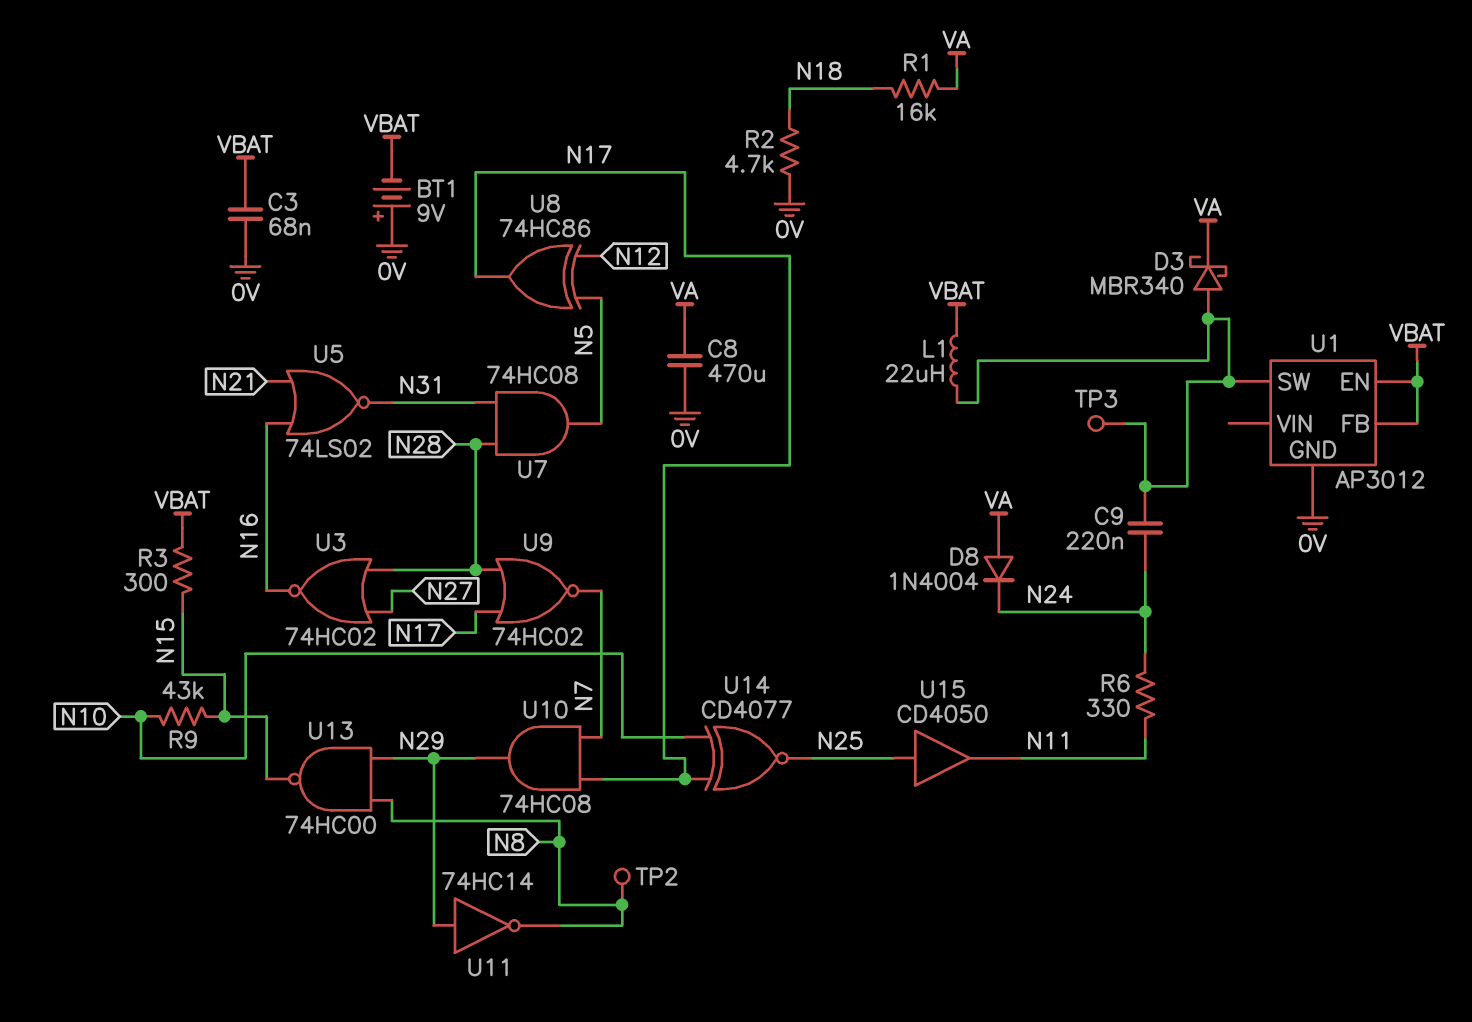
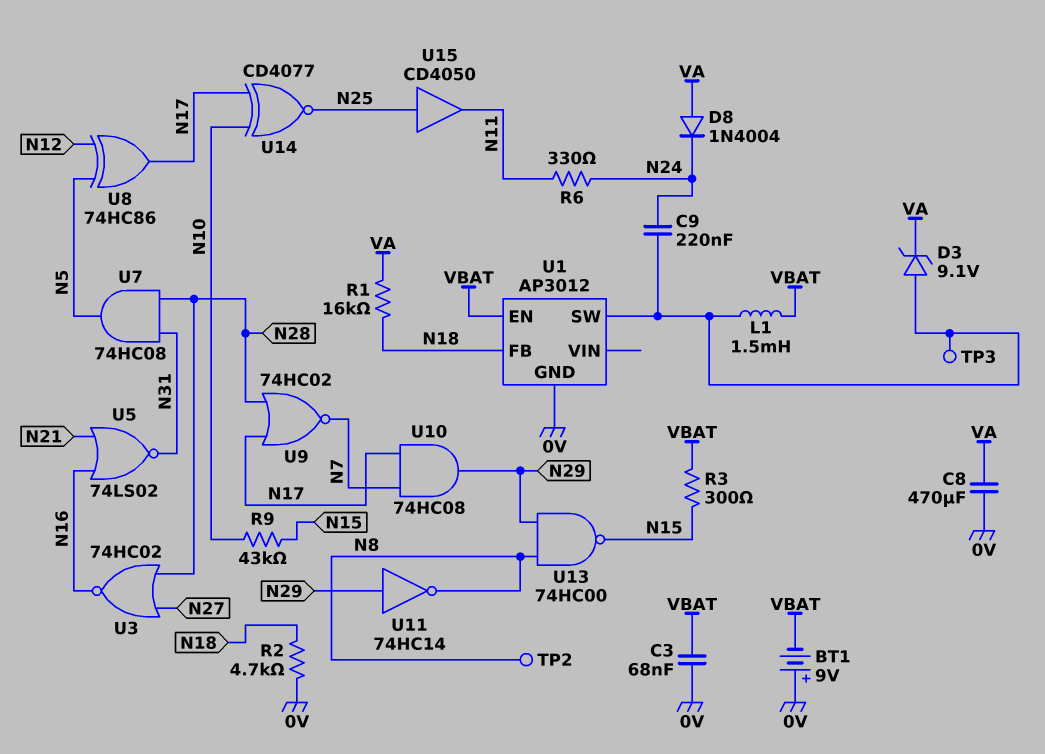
D3: schottky MBR340 (A U1/SW, K VA) -> zener 9.1V (A U1/SW, K VA)
L1: 22uH (U1/SW, VBAT) -> 1.5mH (U1/SW, VBAT)
U1 pin FB: VBAT -> N18

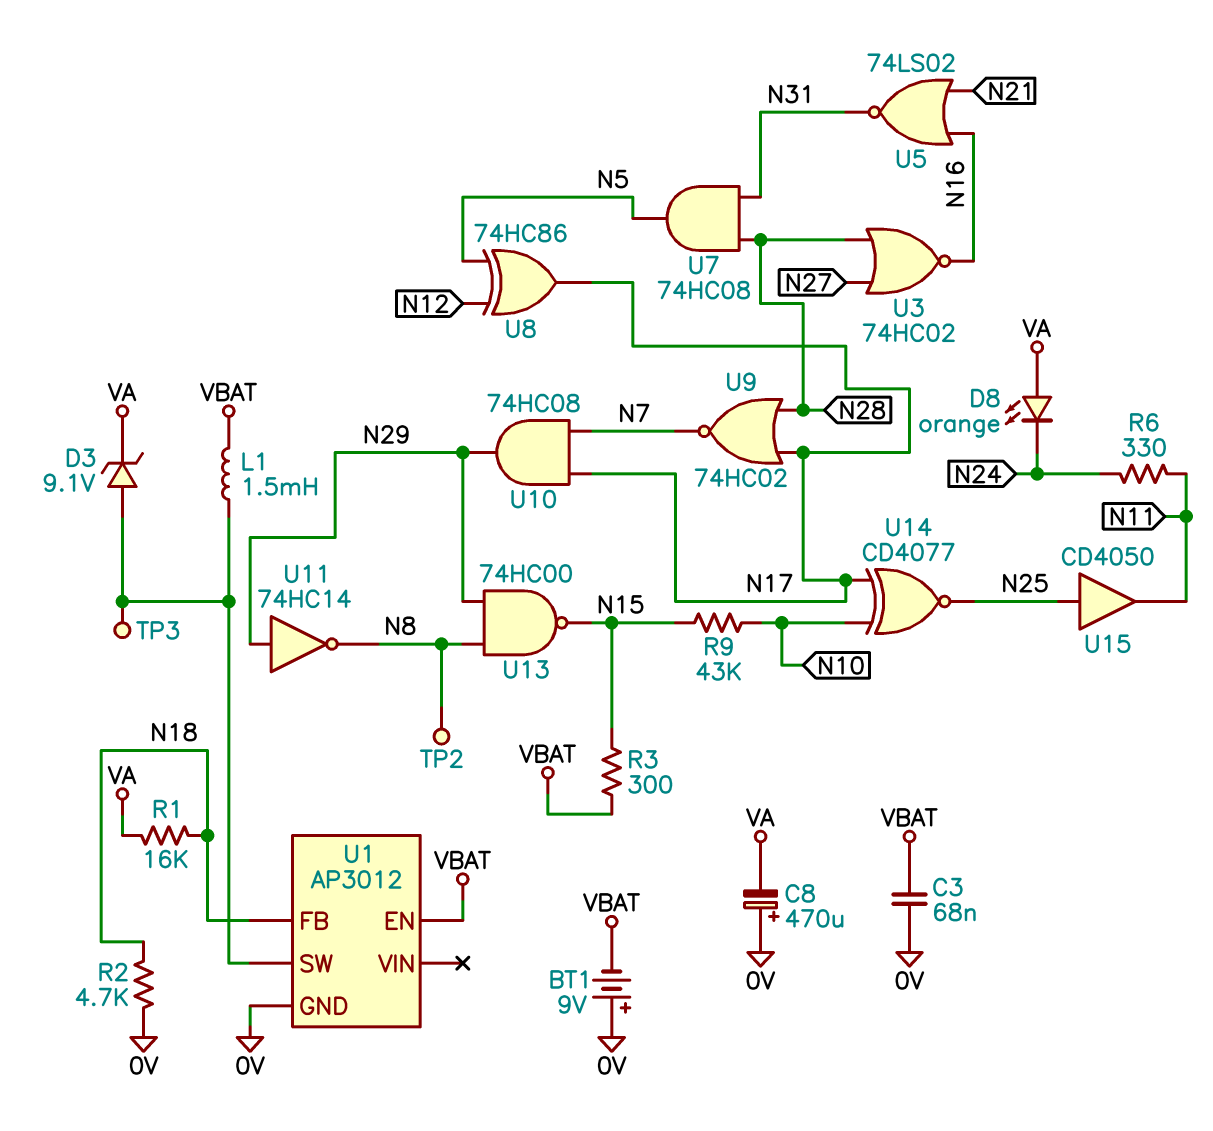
C8: 470uF (0V, VA) -> 470uF (plus 0V, minus VA)
C9: 220nF (N24, U1/SW) -> none
D8: diode 1N4004 (A VA, K N24) -> LED orange (A VA, K N24)

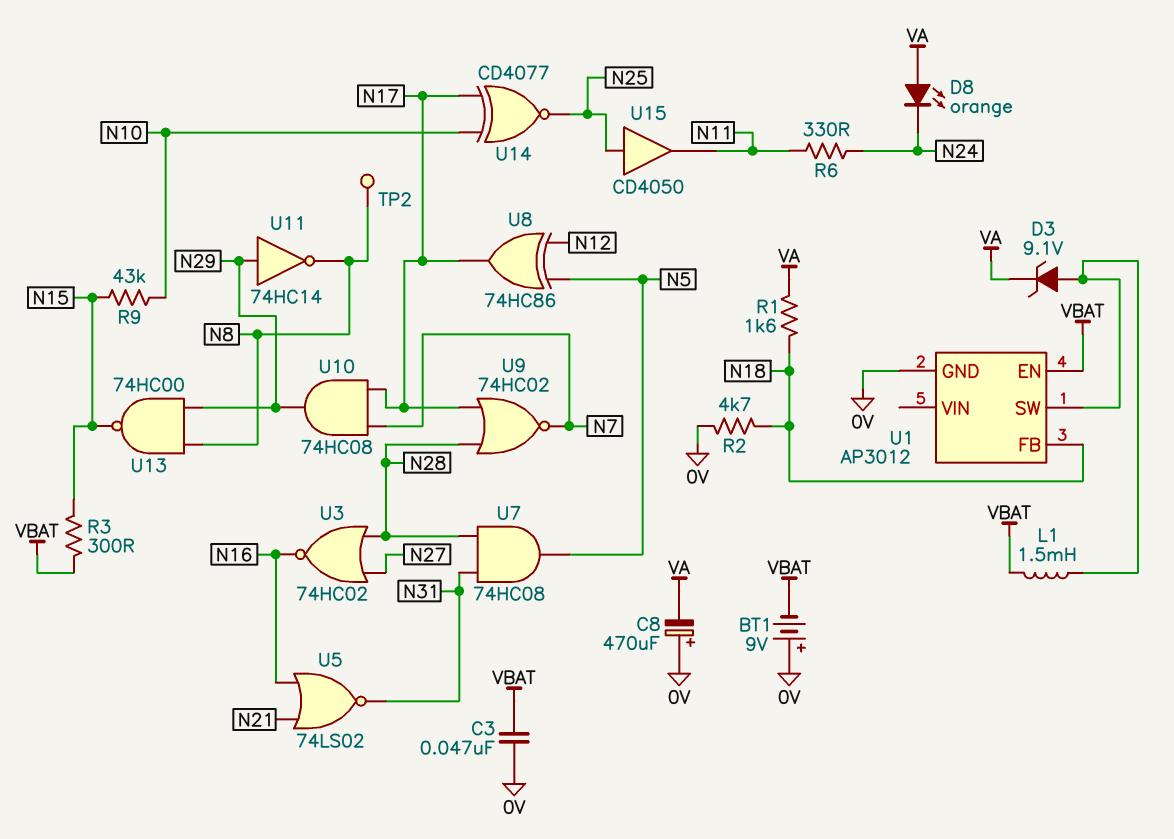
C3: 68nF (0V, VBAT) -> 47nF (0V, VBAT)
R1: 16k (N18, VA) -> 1.6k (N18, VA)
TP3: test point (U1/SW) -> none

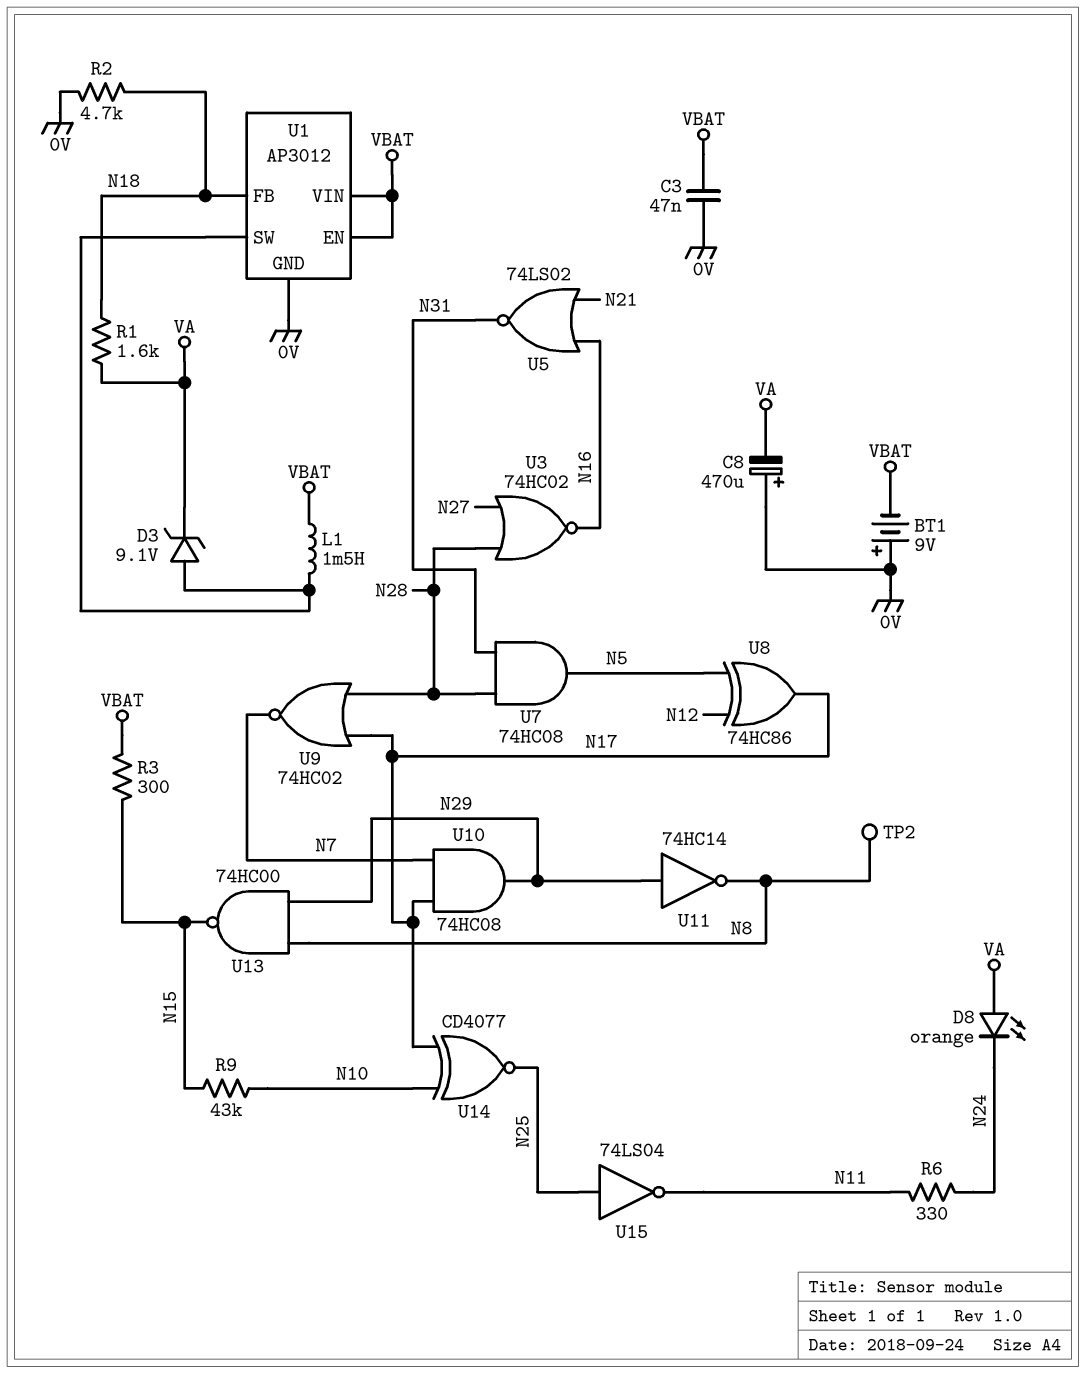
U1 pin VIN: none -> VBAT
U15: buffer CD4050 (in N25, out N11) -> NOT 74LS04 (in N25, out N11)

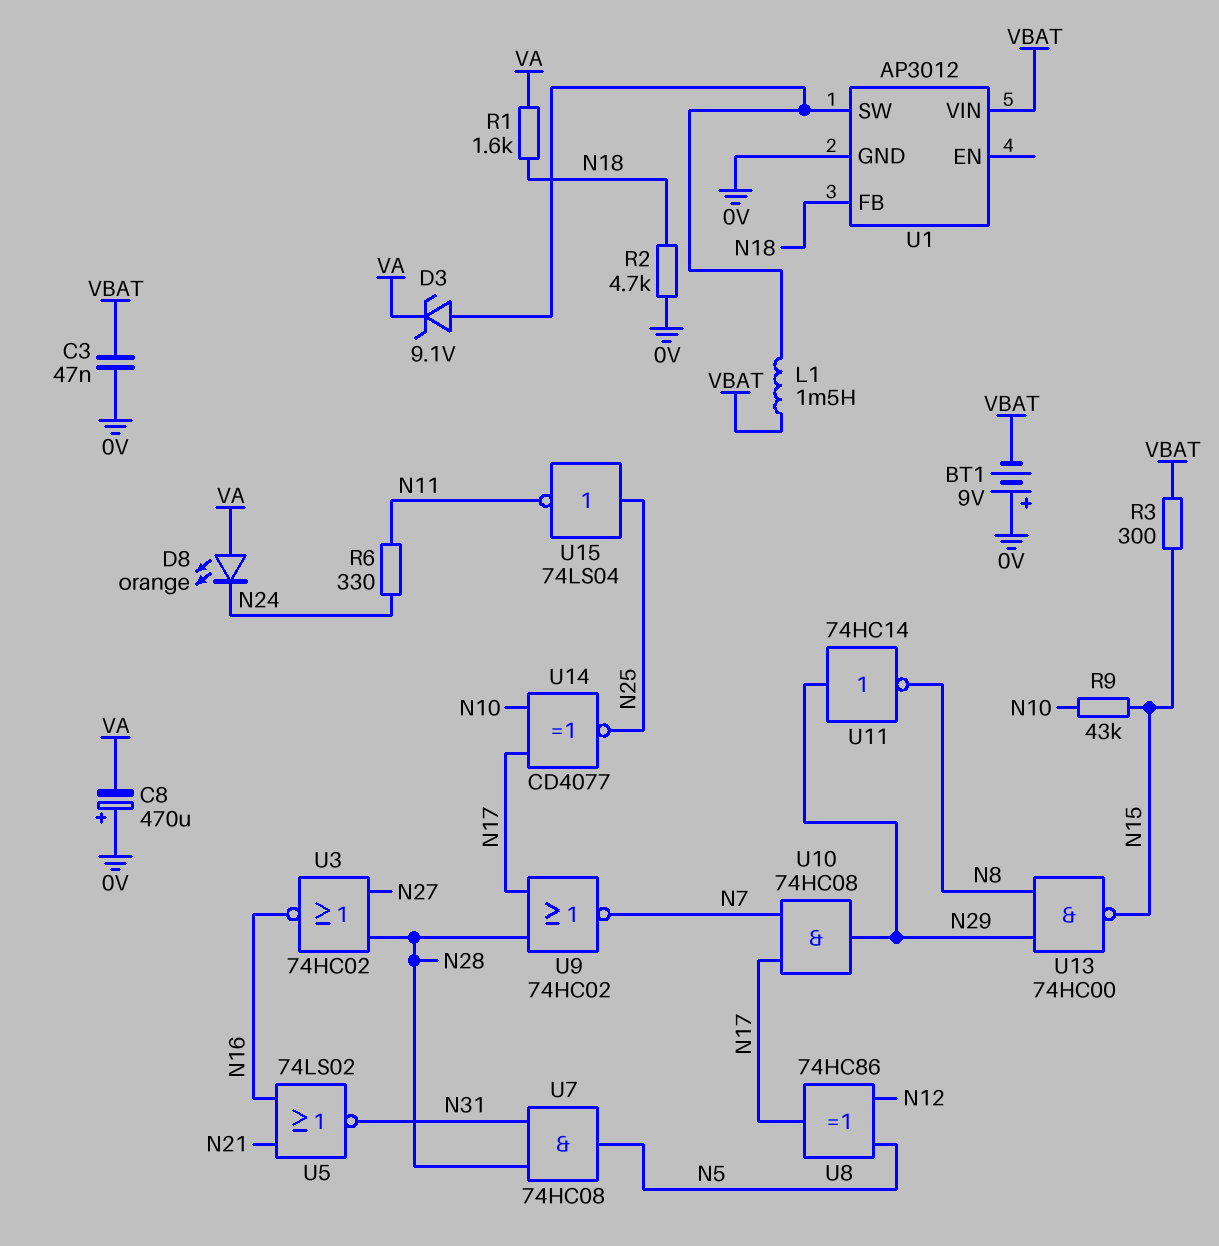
TP2: test point (N8) -> none
U1 pin EN: VBAT -> none

